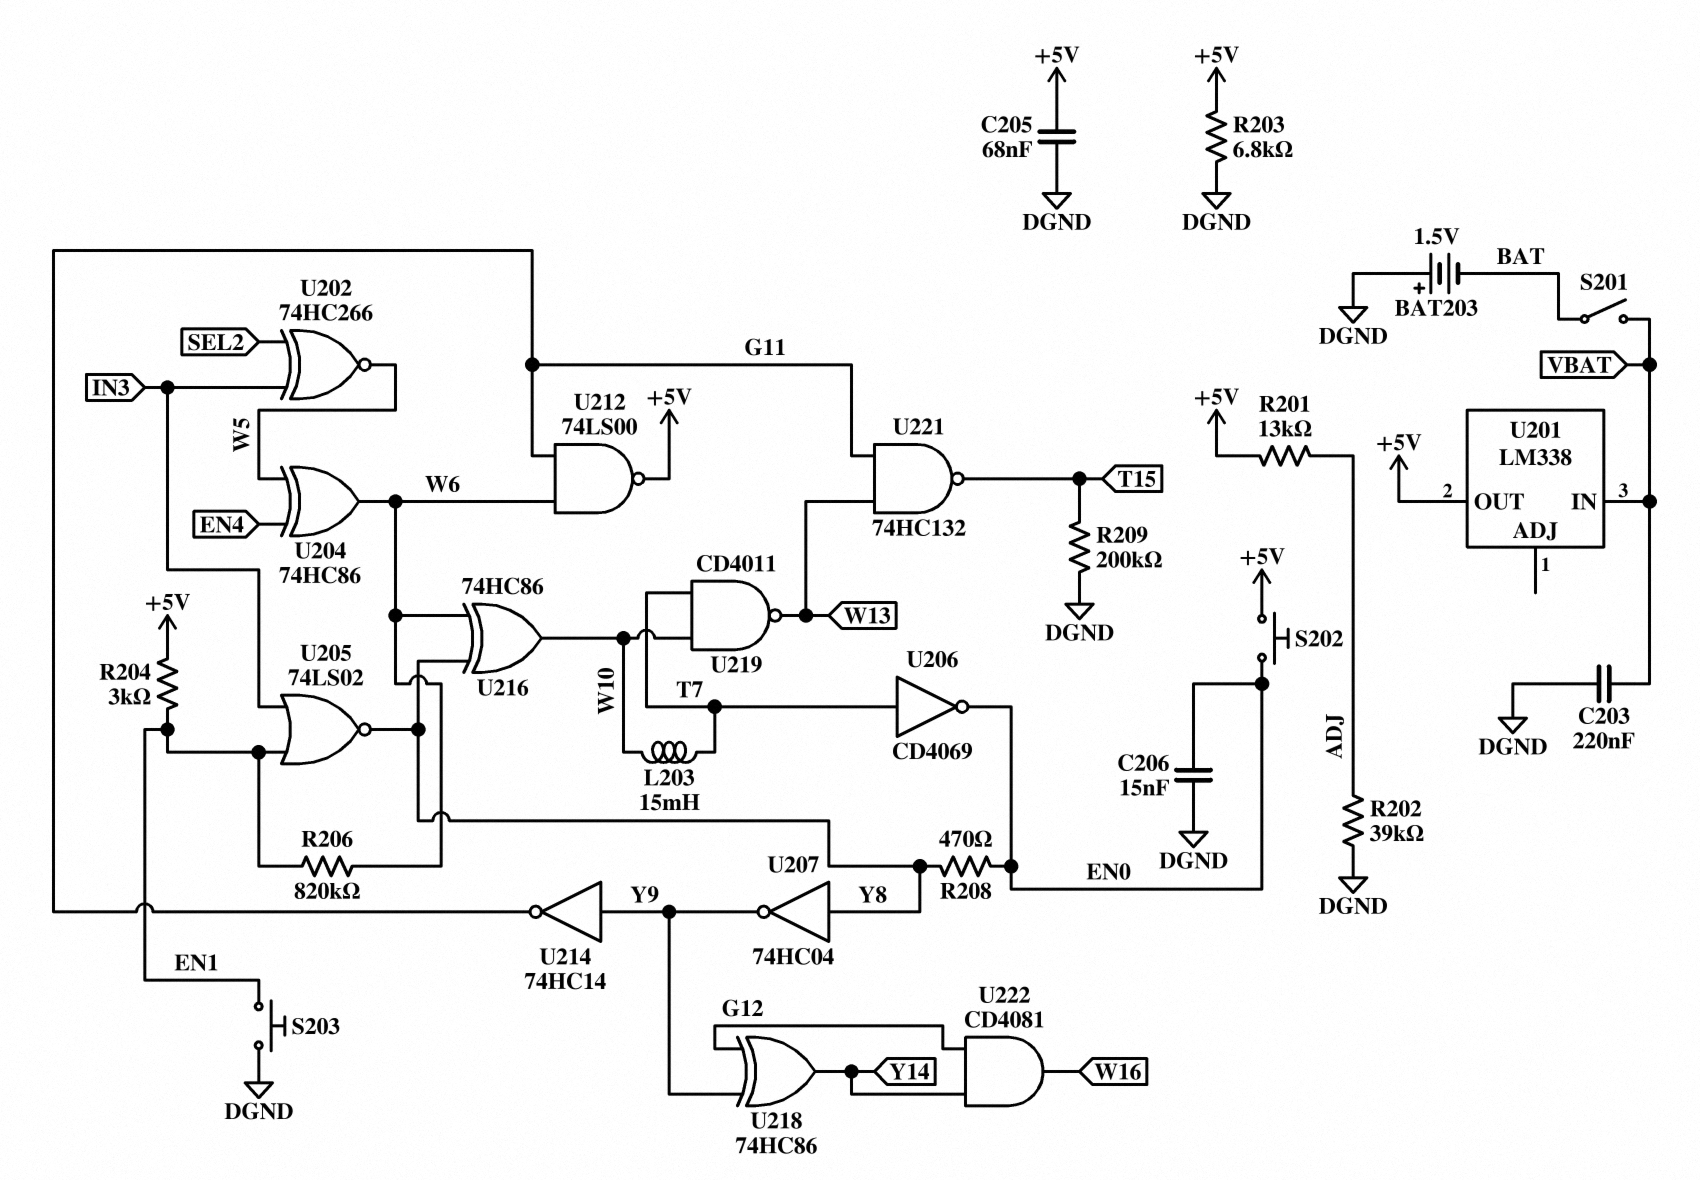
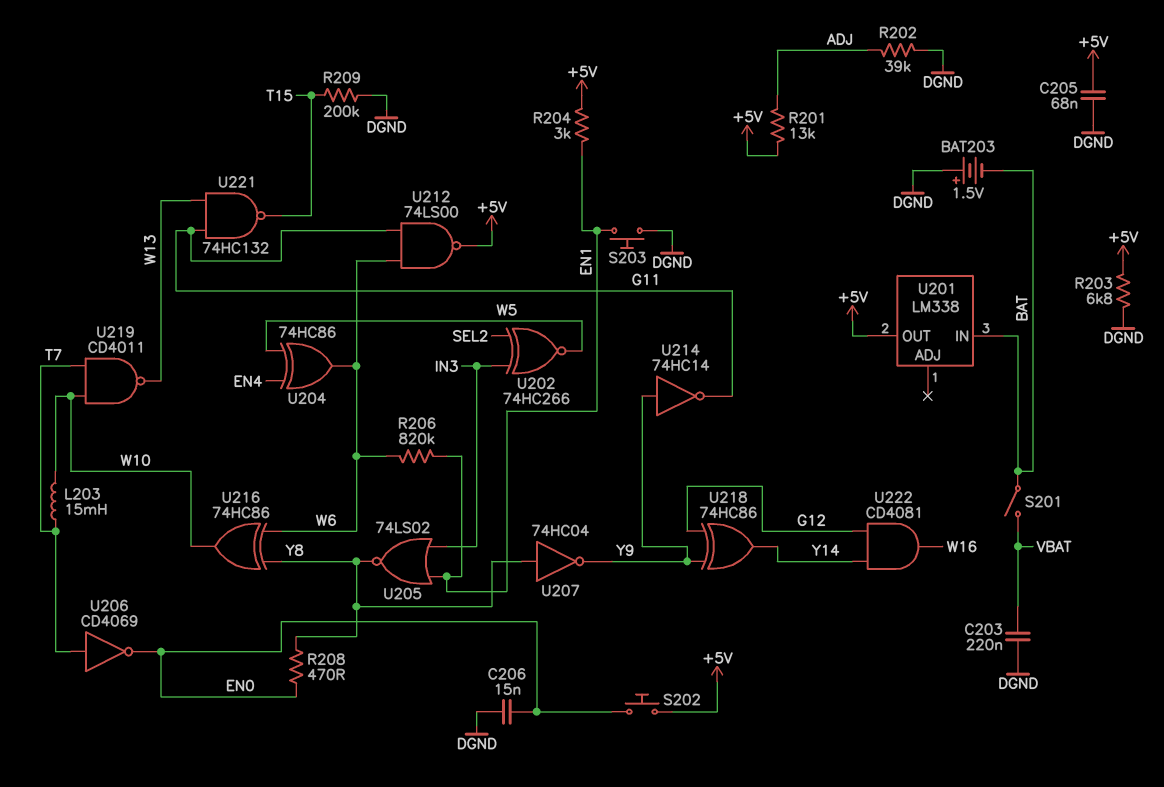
U201 pin IN: VBAT -> BAT

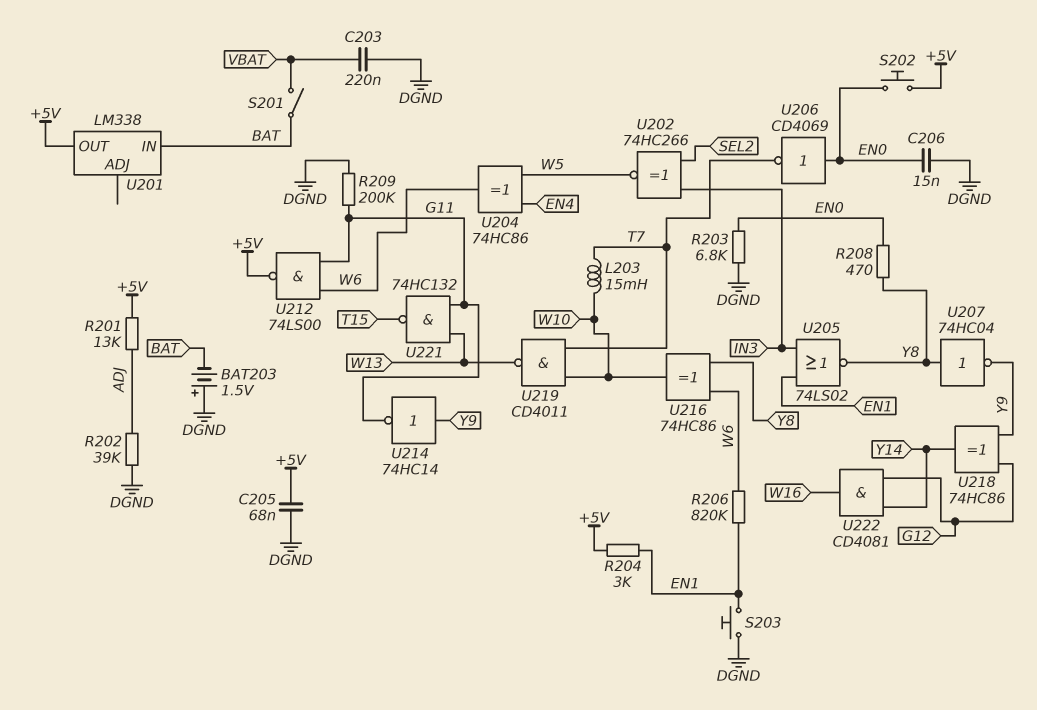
R203: 6.8k (+5V, DGND) -> 6.8k (DGND, EN0)
R209: 200k (DGND, T15) -> 200k (DGND, G11)
U206: NOT CD4069 (in T7, out EN0) -> NOT CD4069 (in EN0, out T7)

